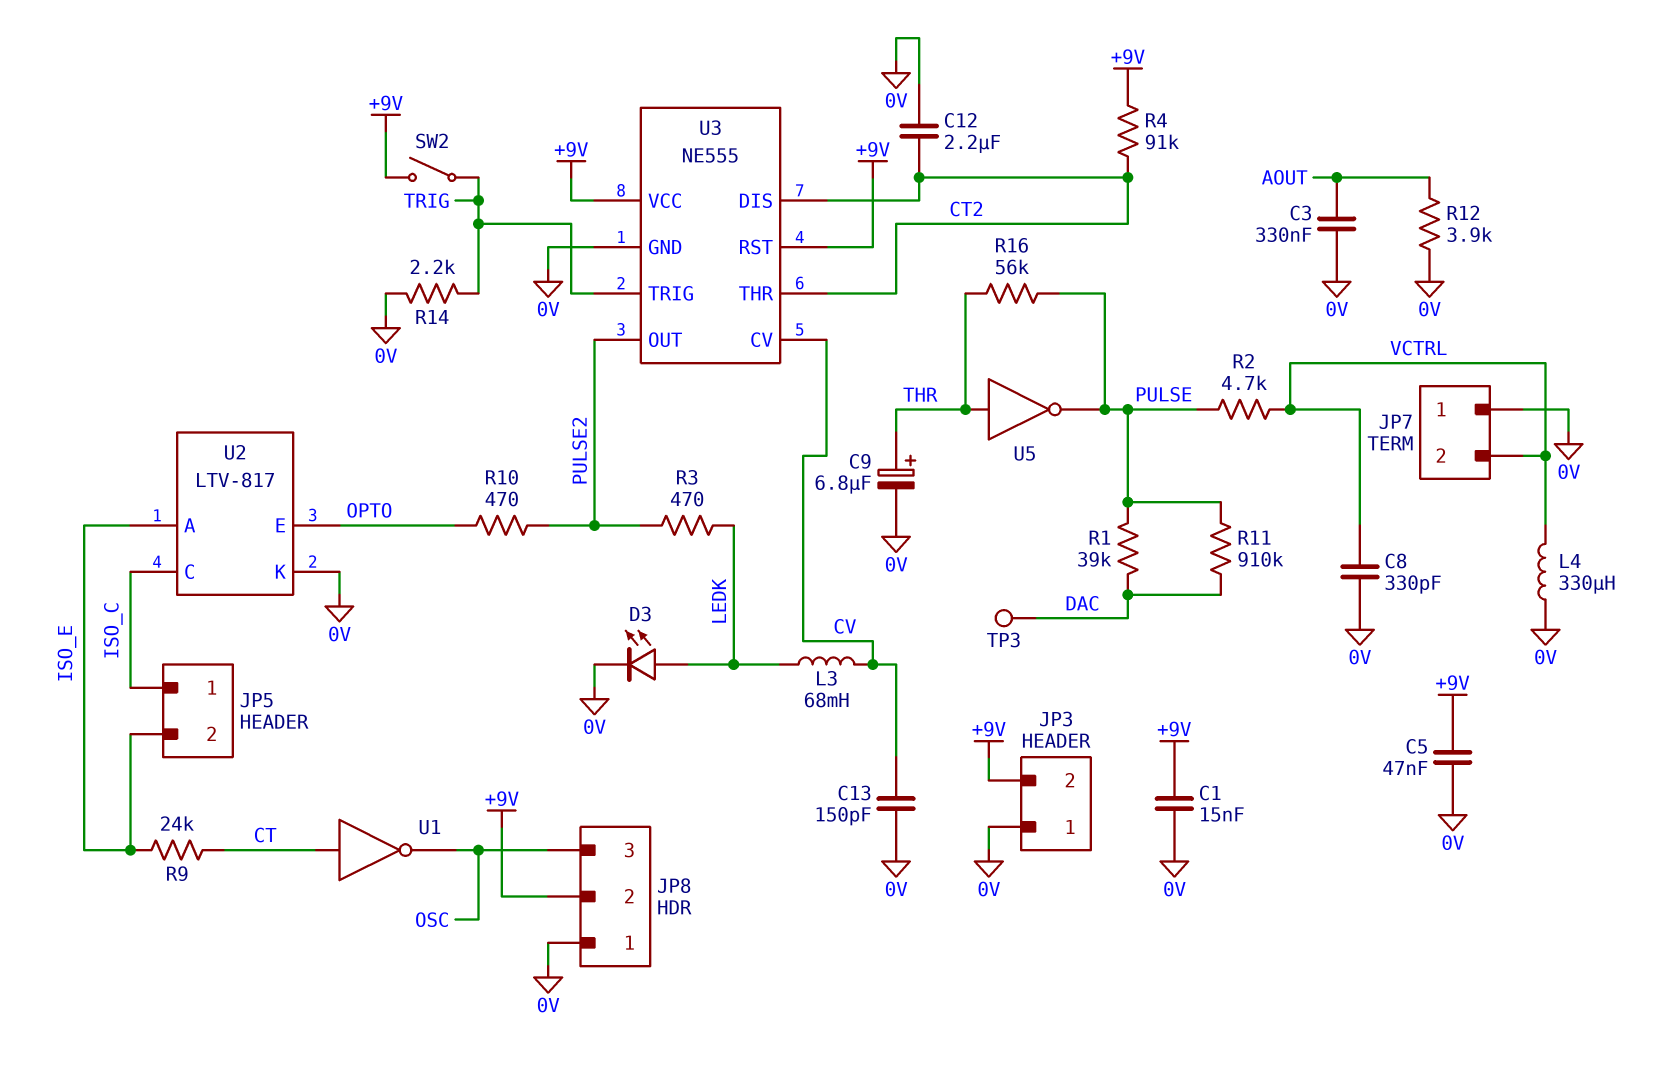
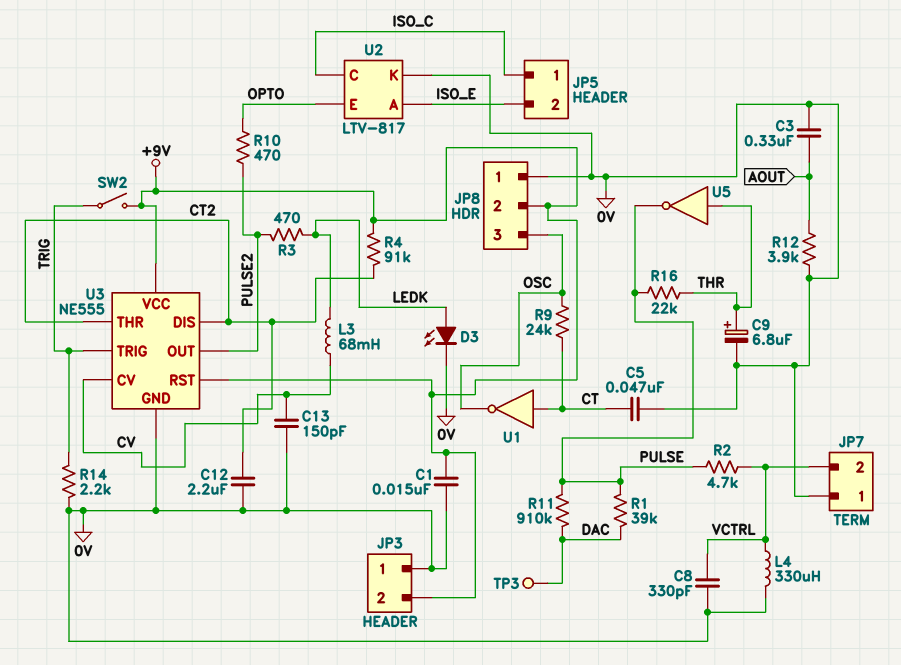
C5: 47nF (+9V, 0V) -> 47nF (0V, CT)
R9: 24k (CT, ISO_E) -> 24k (CT, OSC)
R16: 56k (PULSE, THR) -> 22k (PULSE, THR)

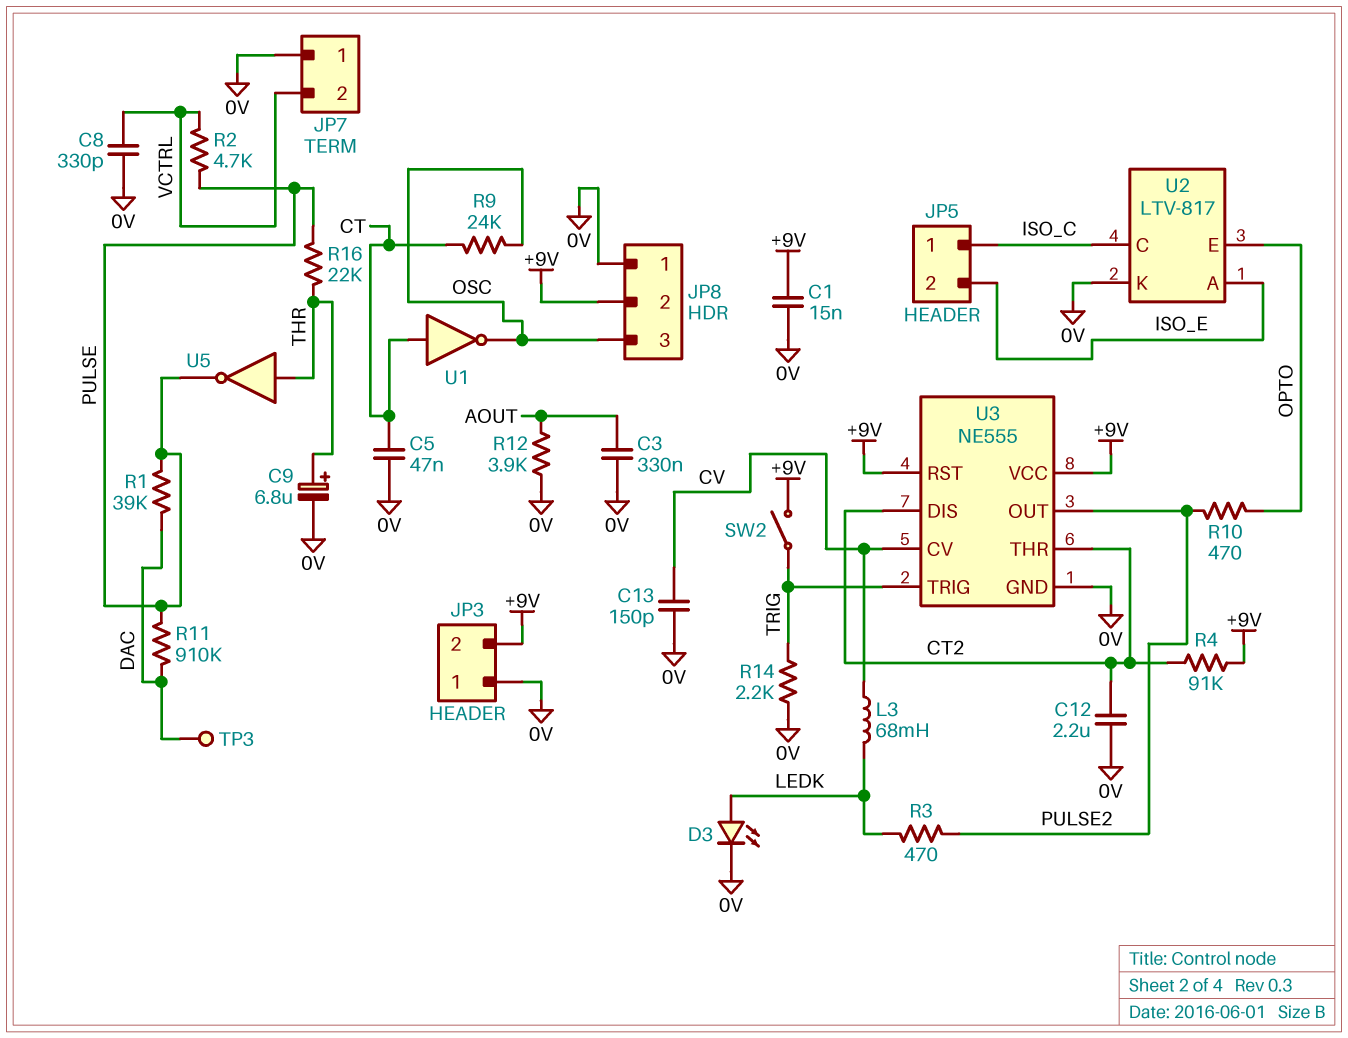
L4: 330uH (0V, VCTRL) -> none

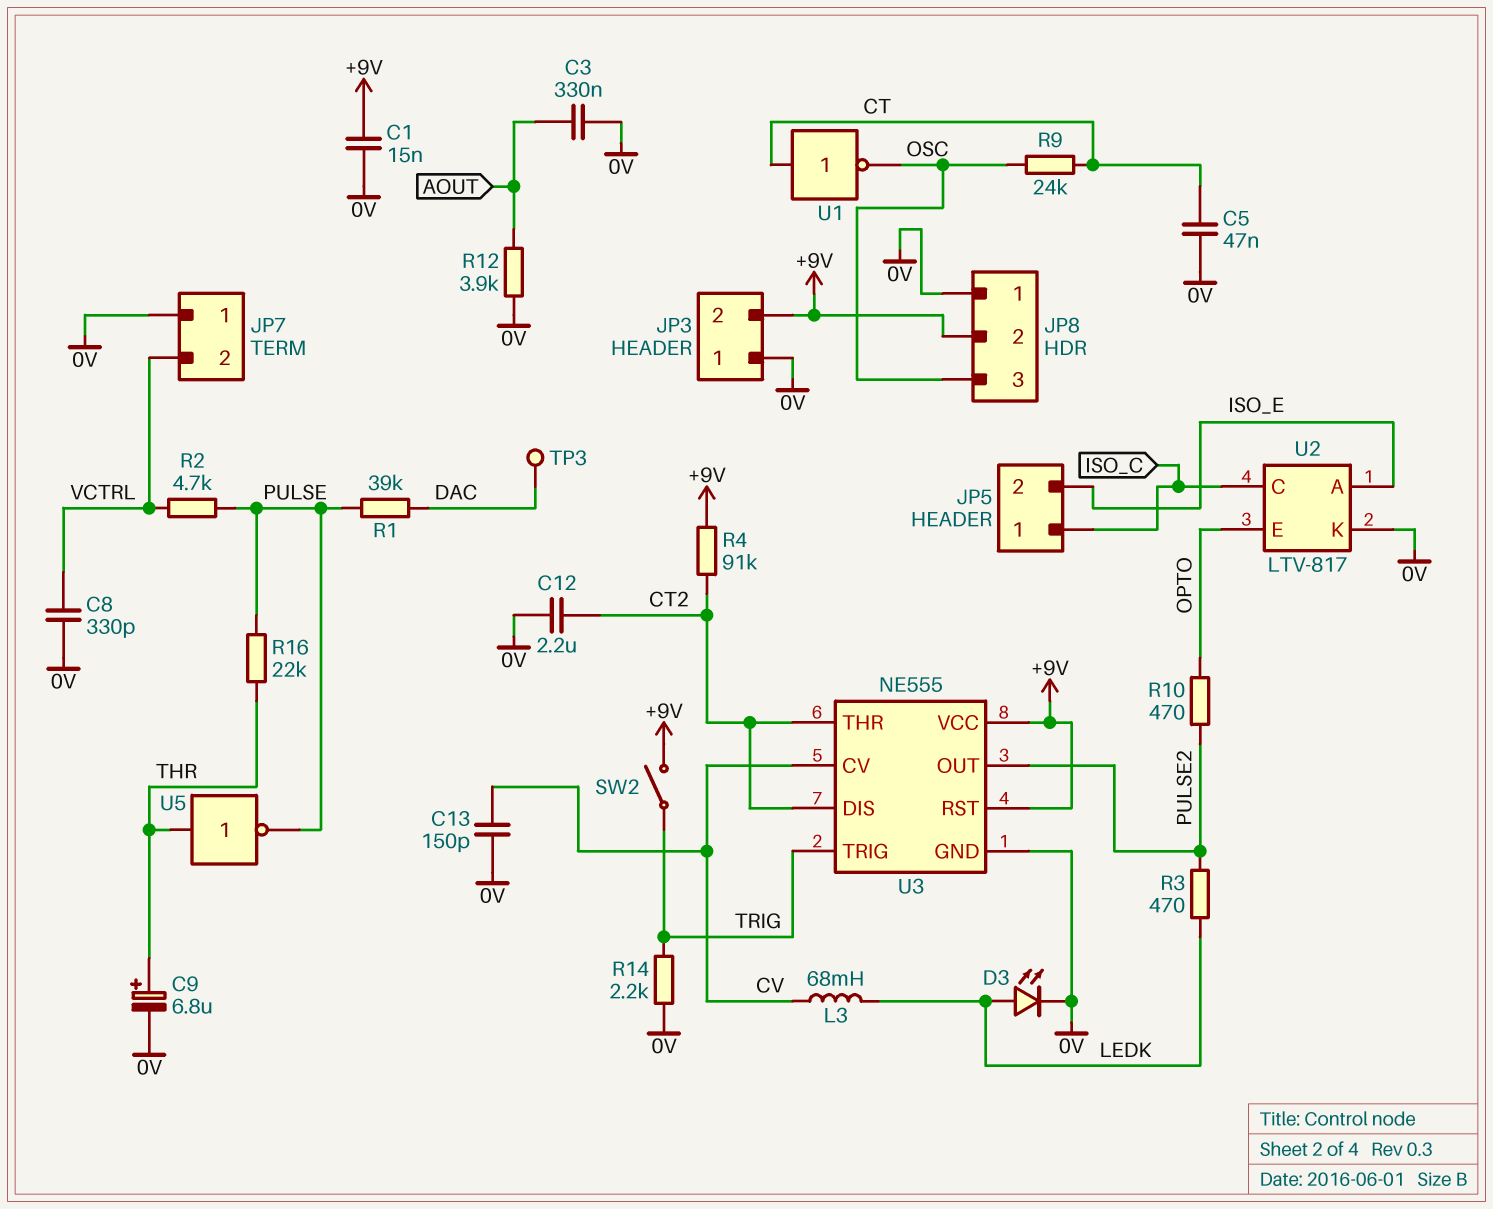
R11: 910k (DAC, PULSE) -> none

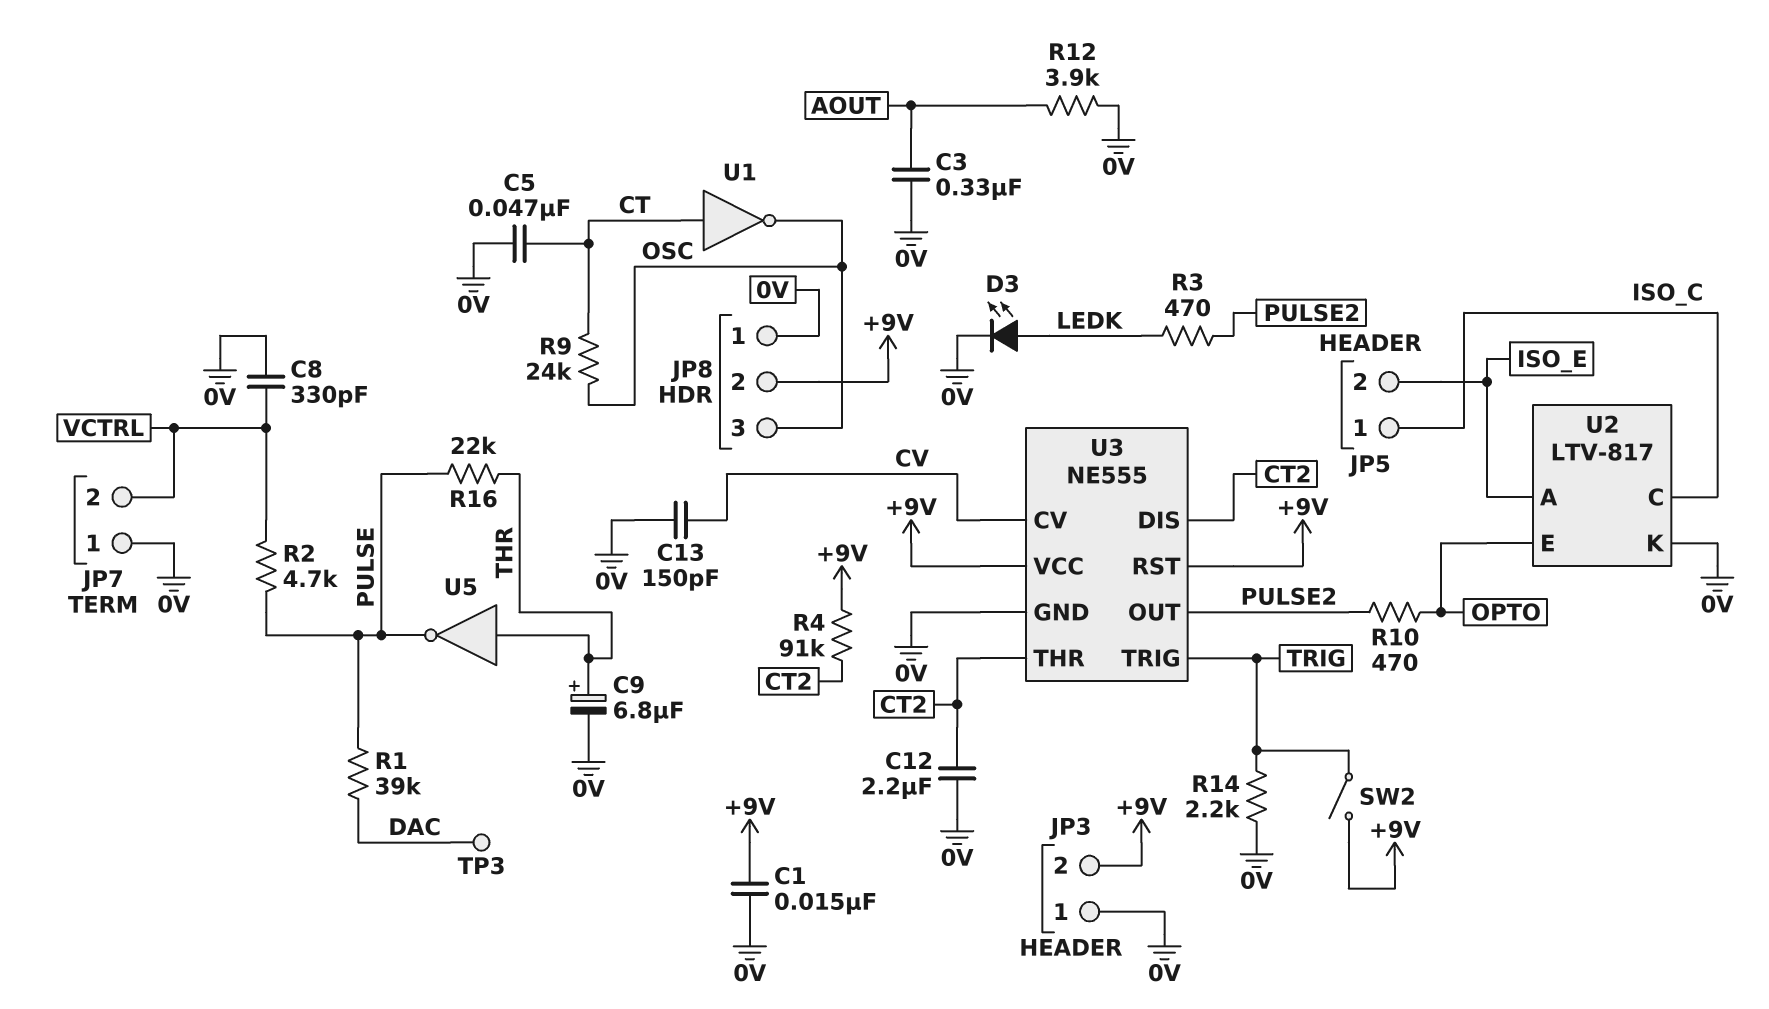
L3: 68mH (CV, LEDK) -> none

